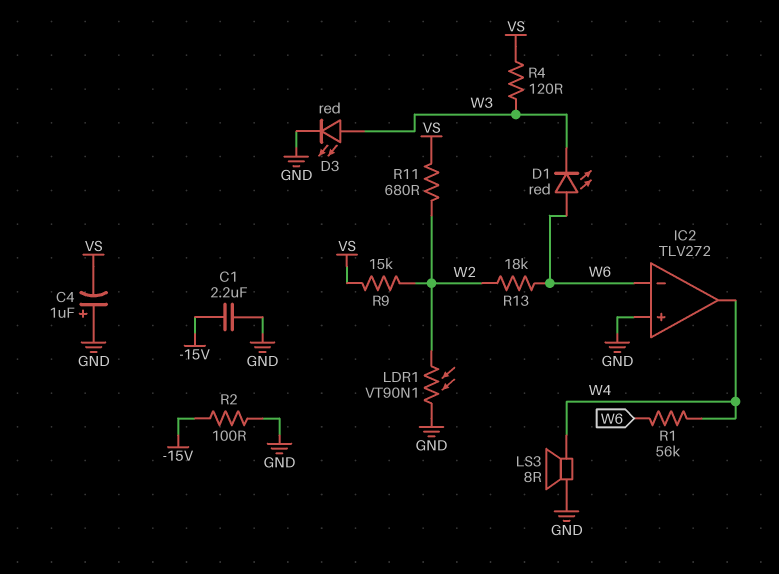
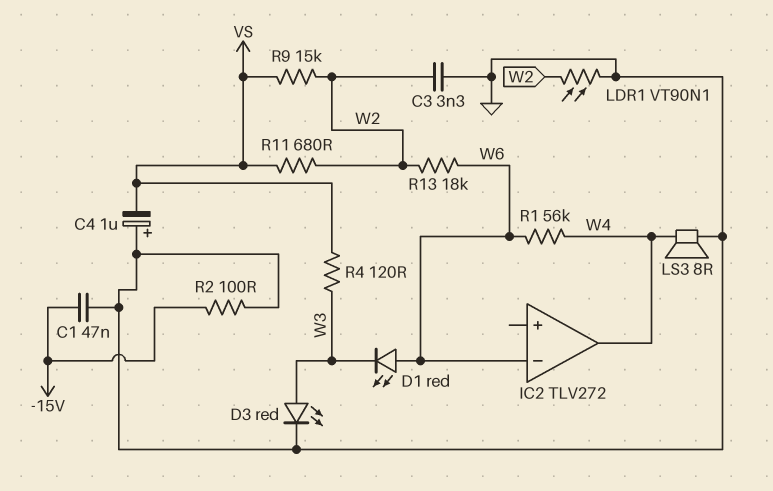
C1: 2.2uF (-15V, GND) -> 47nF (-15V, GND)
C3: none -> 3.3nF (GND, W2)
IC2 pin in+: GND -> none

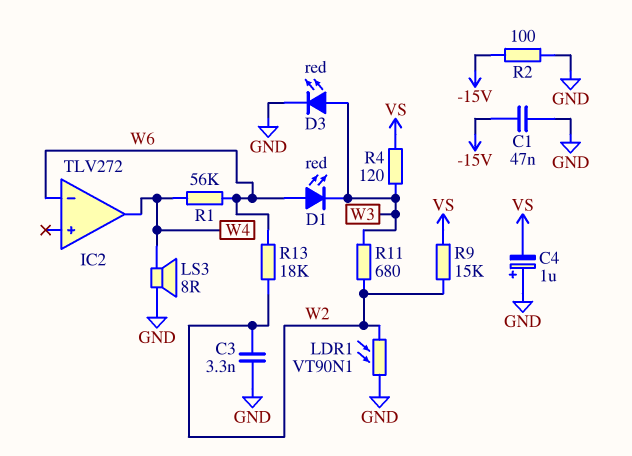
R11: 680 (VS, W2) -> 680 (W2, W3)

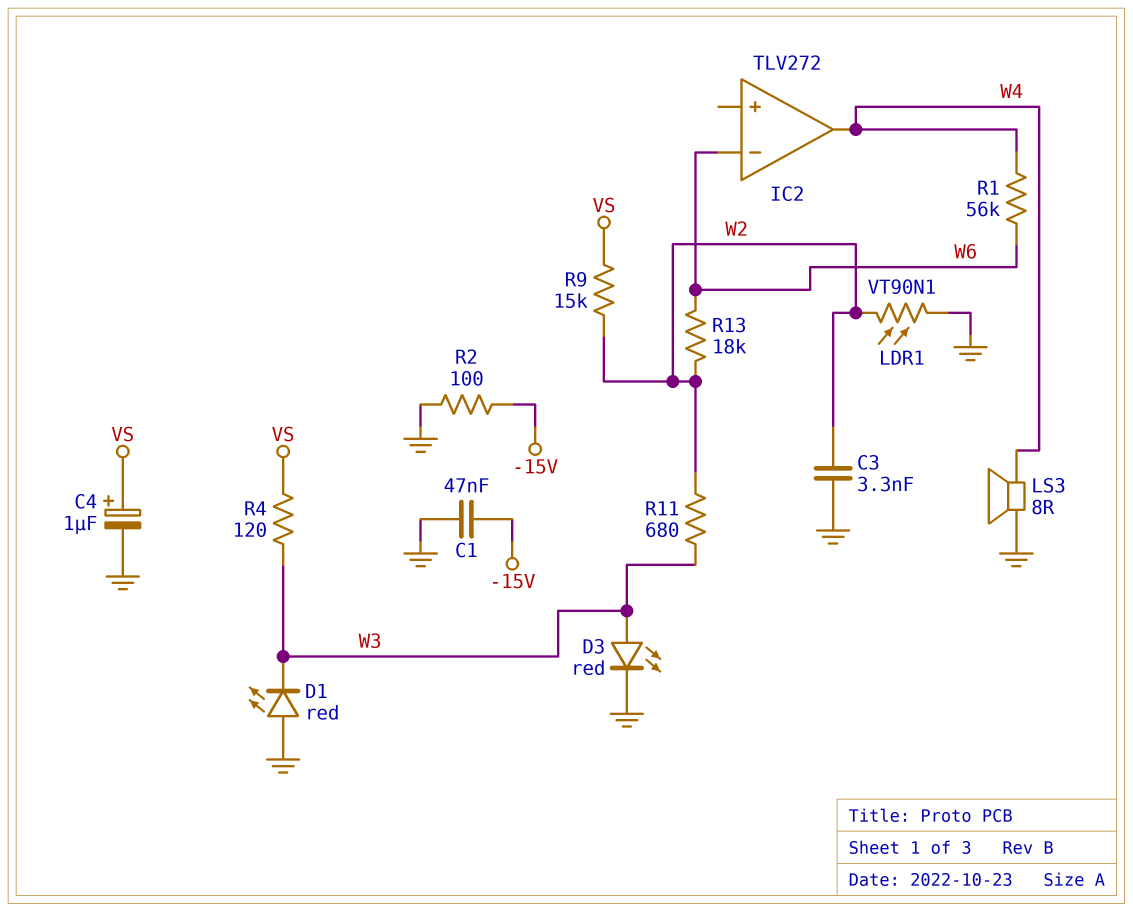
C4: 1uF (plus GND, minus VS) -> 1uF (plus VS, minus GND)
D1: LED red (A W6, K W3) -> LED red (A GND, K W3)

